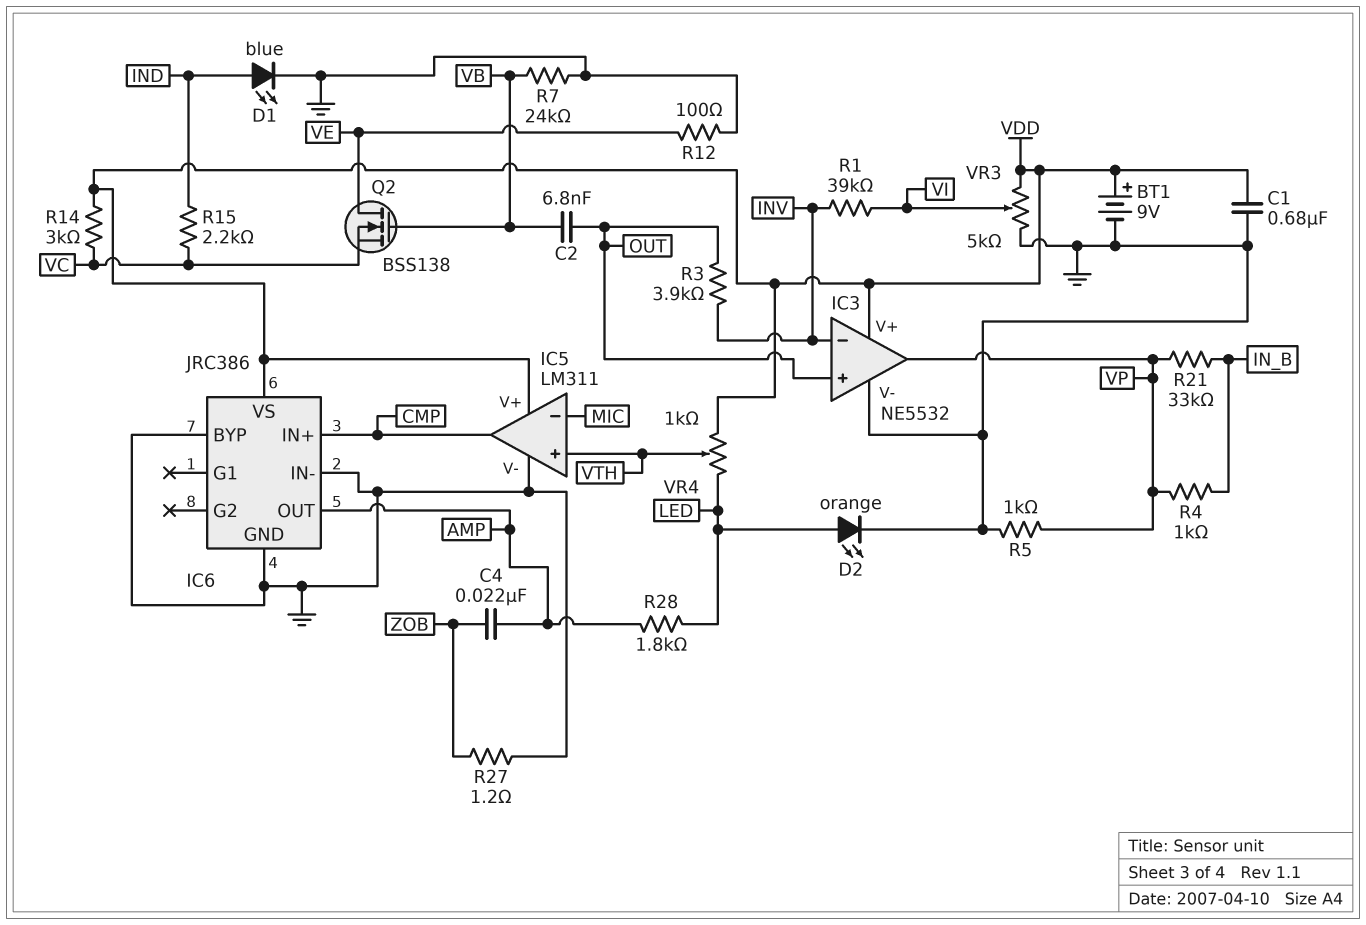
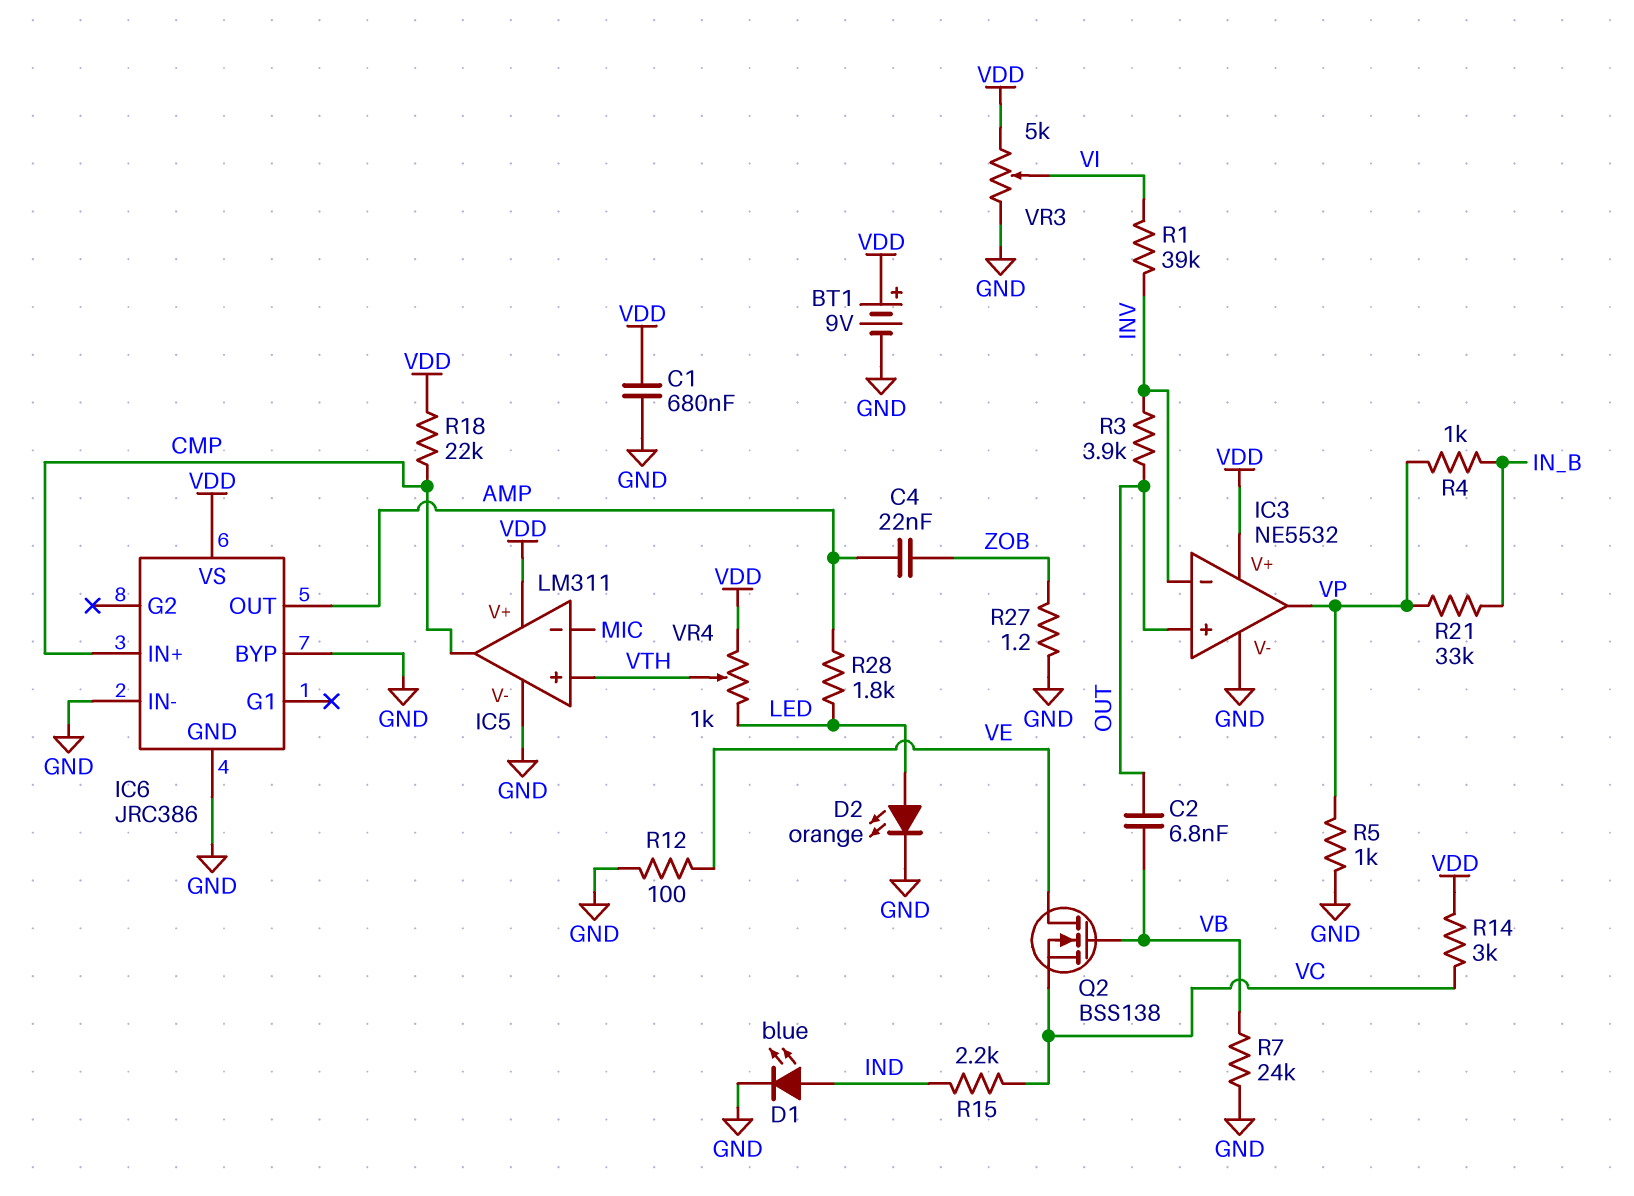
R18: none -> 22k (CMP, VDD)

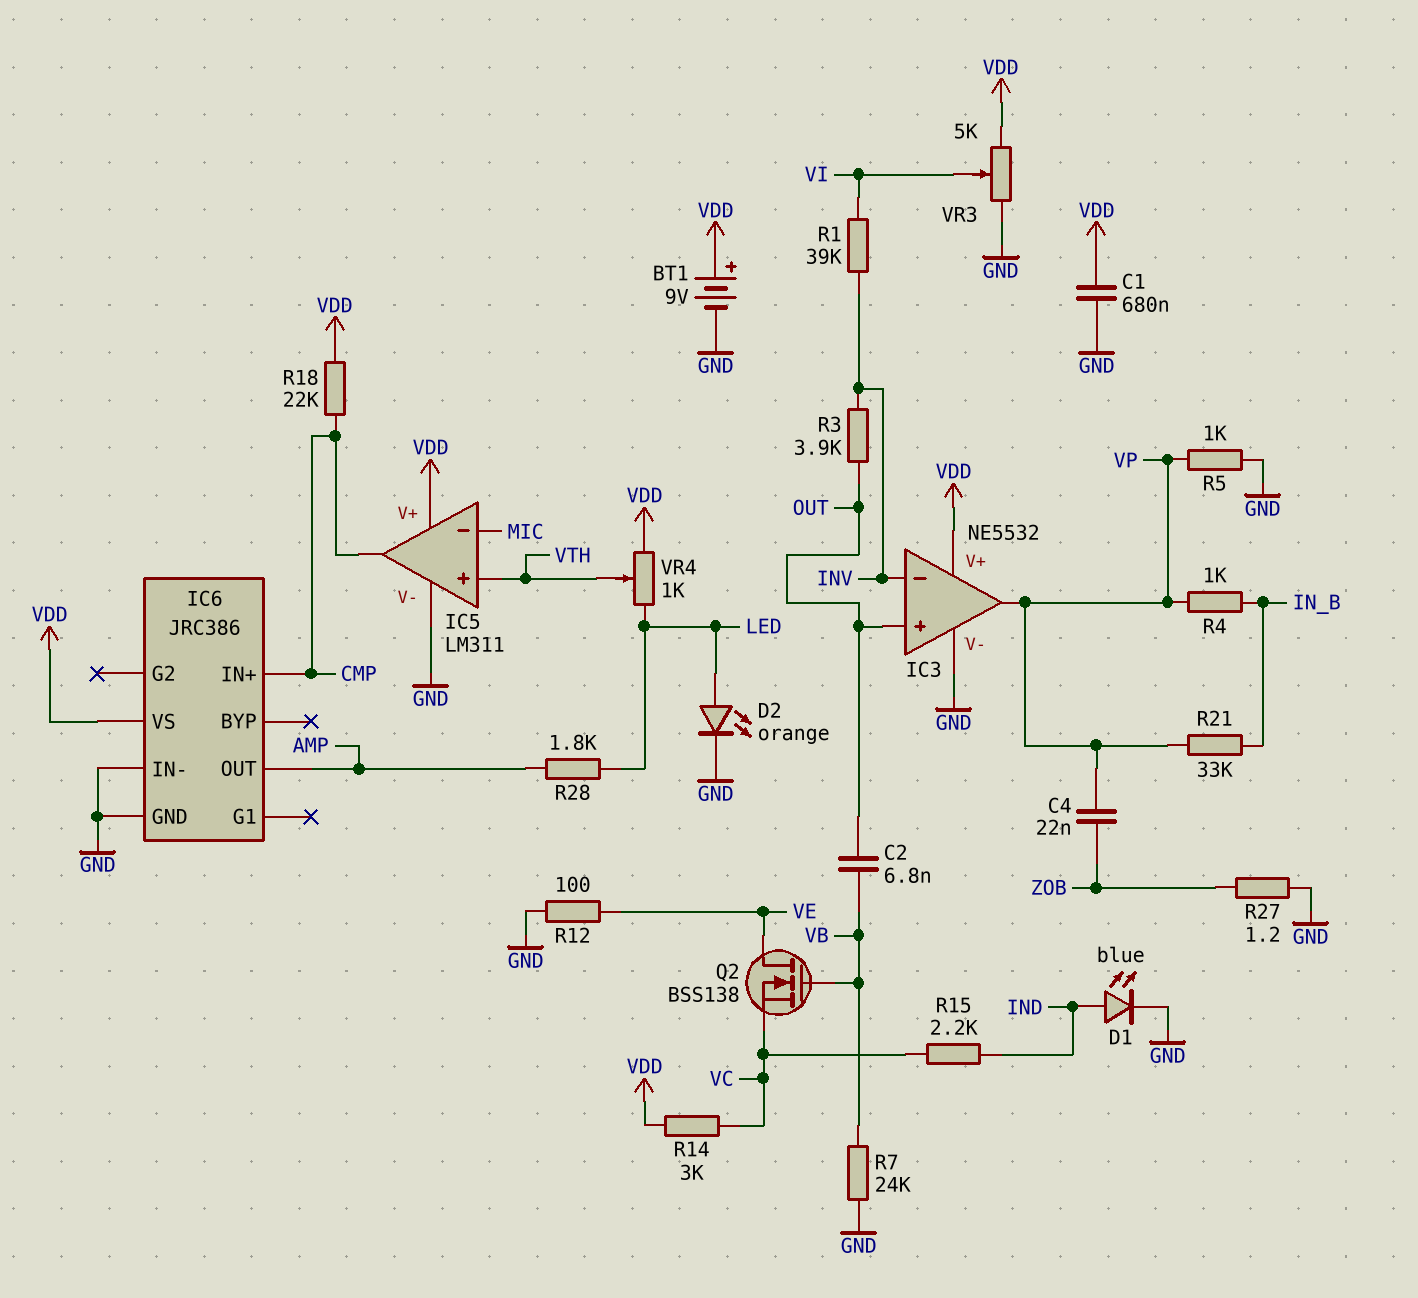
C4: 22nF (AMP, ZOB) -> 22nF (VP, ZOB)
IC6 pin BYP: GND -> none

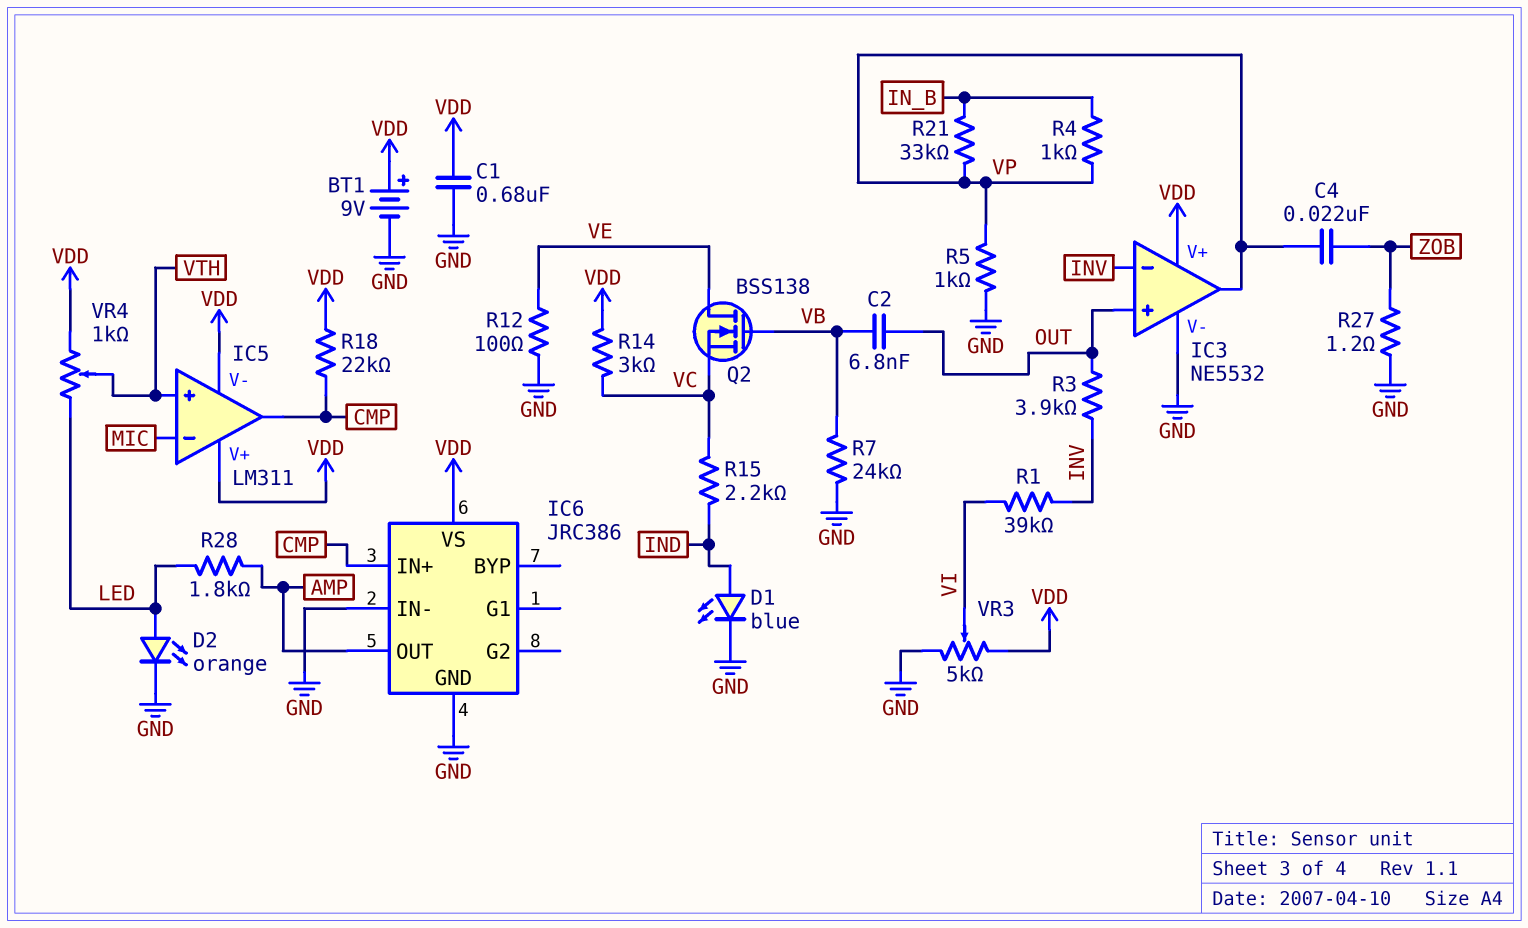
IC5 pin V-: GND -> VDD

